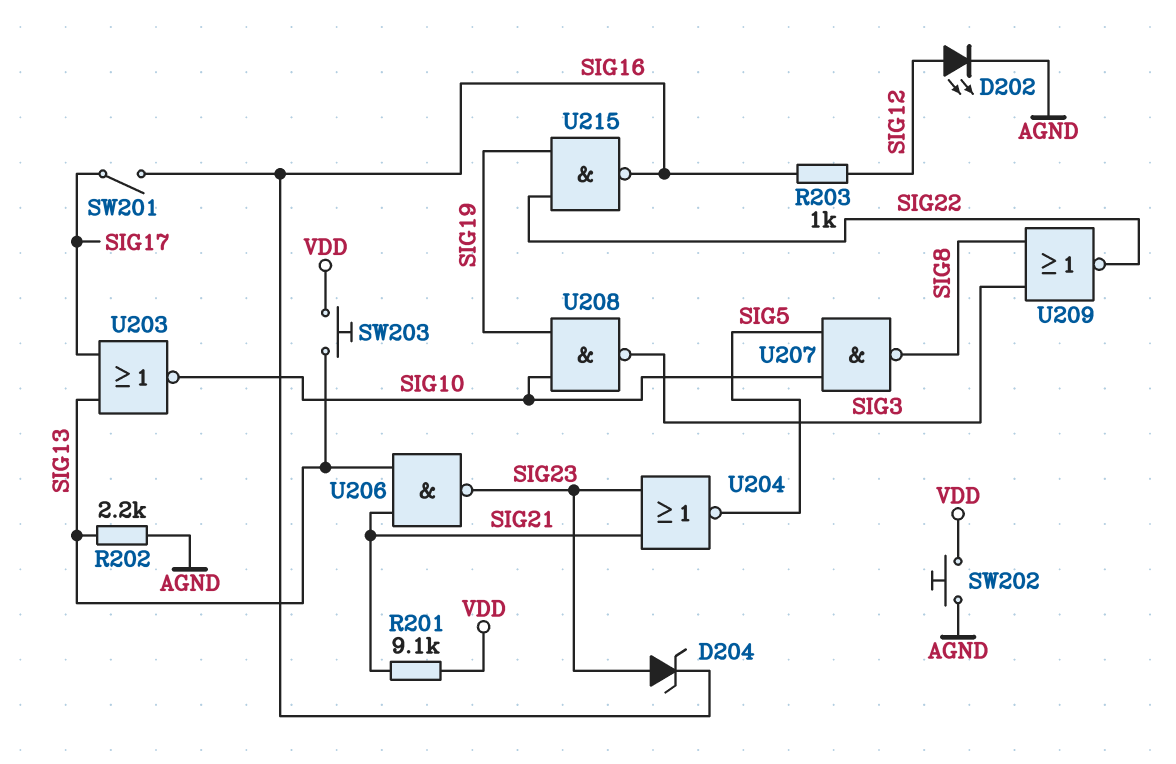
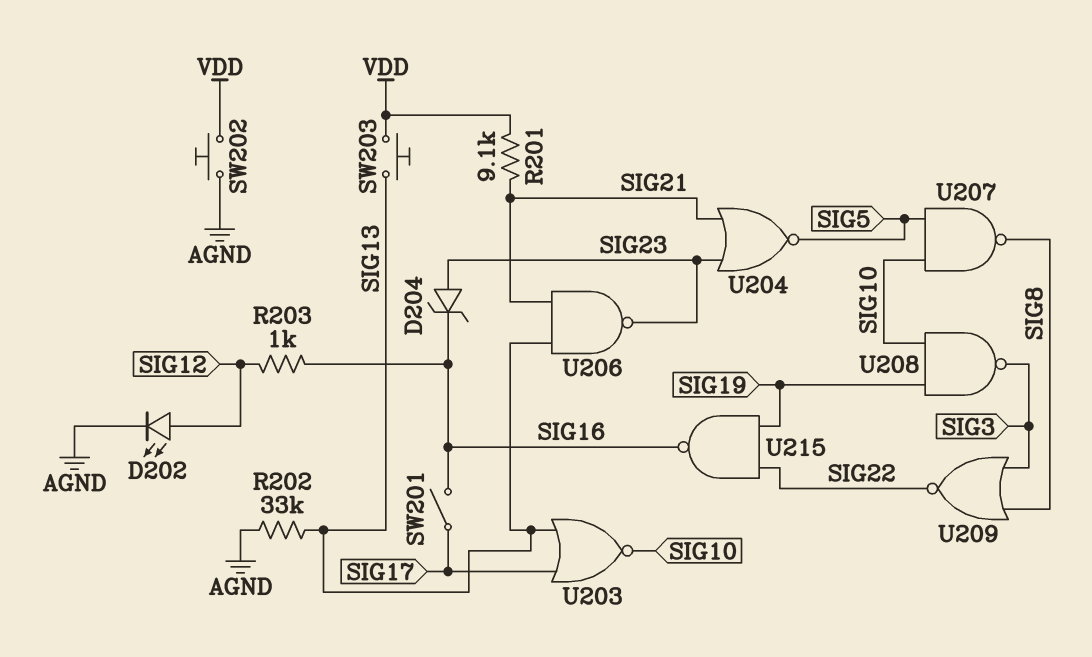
R202: 2.2k (AGND, SIG13) -> 33k (AGND, SIG13)

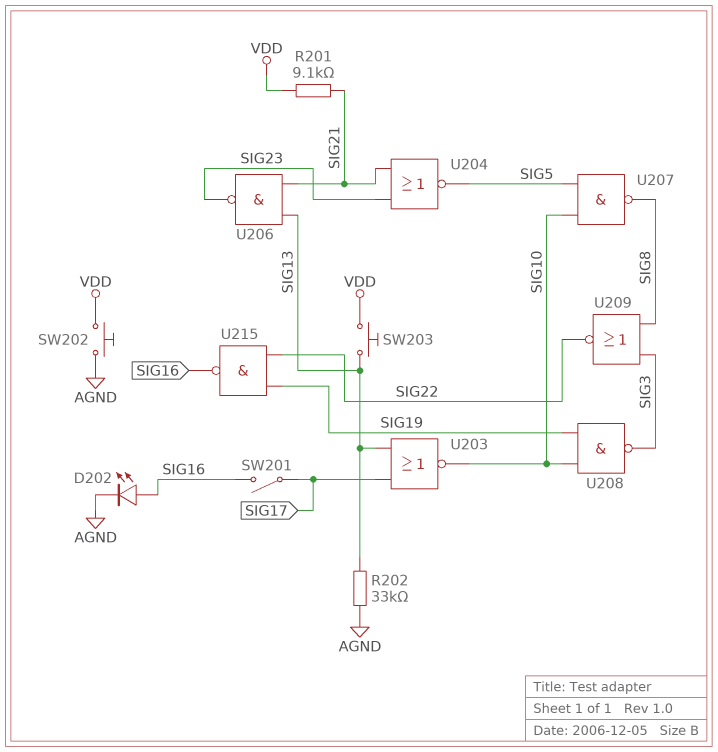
D202: LED (A SIG12, K AGND) -> LED (A SIG16, K AGND)
D204: zener (A SIG23, K SIG16) -> none
R203: 1k (SIG12, SIG16) -> none

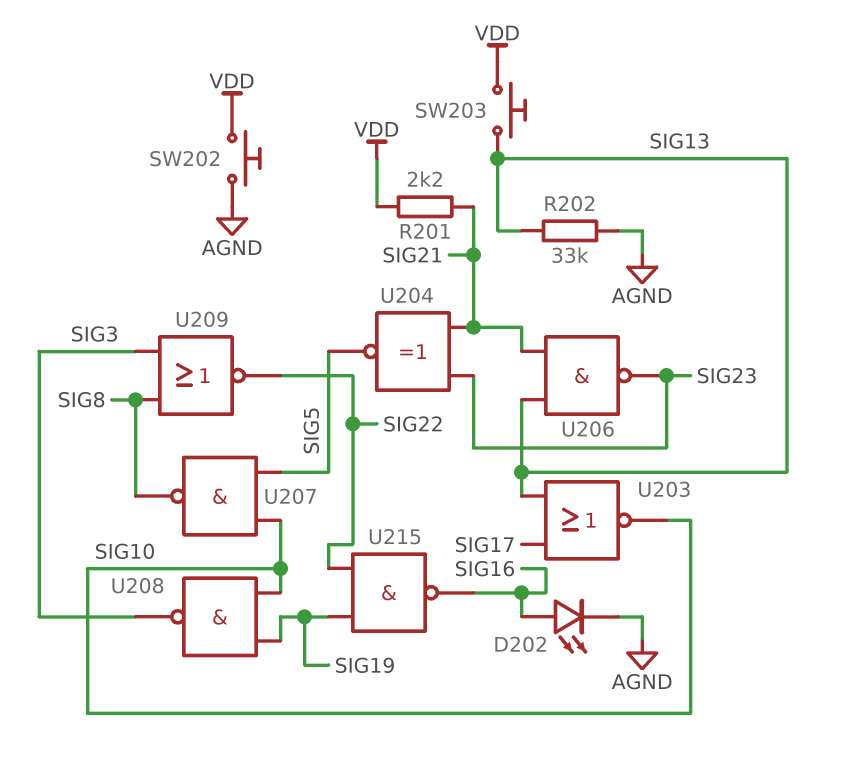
R201: 9.1k (SIG21, VDD) -> 2.2k (SIG21, VDD)
SW201: switch (SIG16, SIG17) -> none
U204: NOR (in SIG21, in SIG23, out SIG5) -> XNOR (in SIG21, in SIG23, out SIG5)

